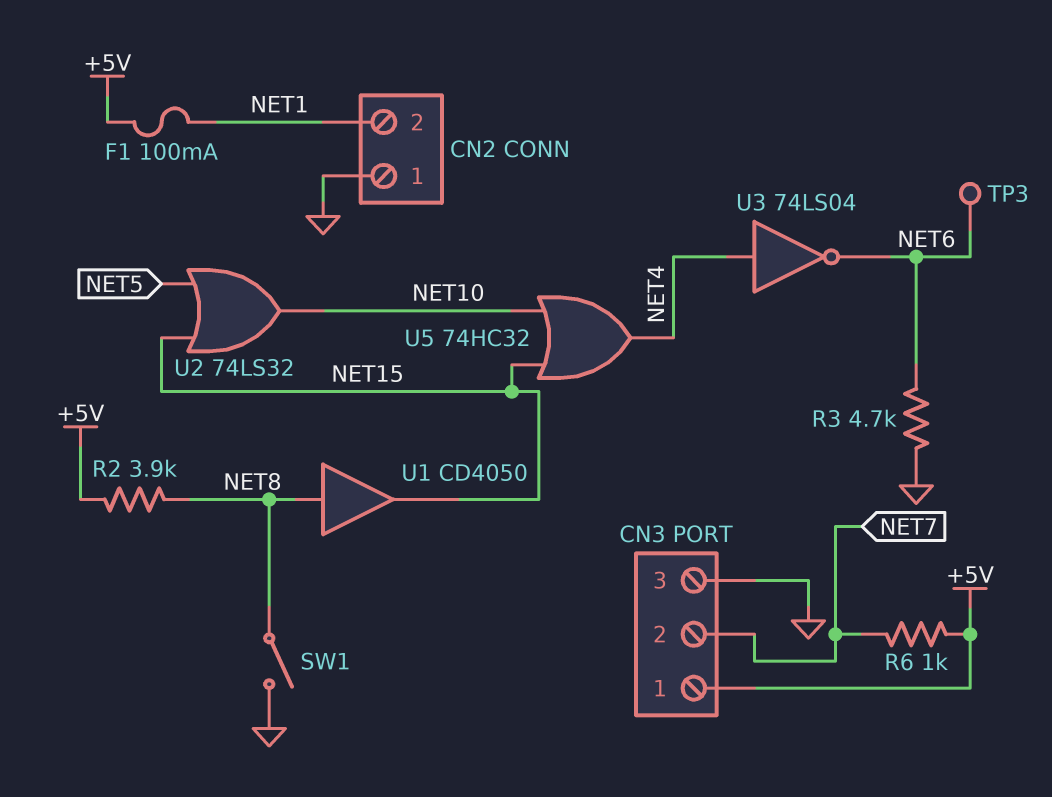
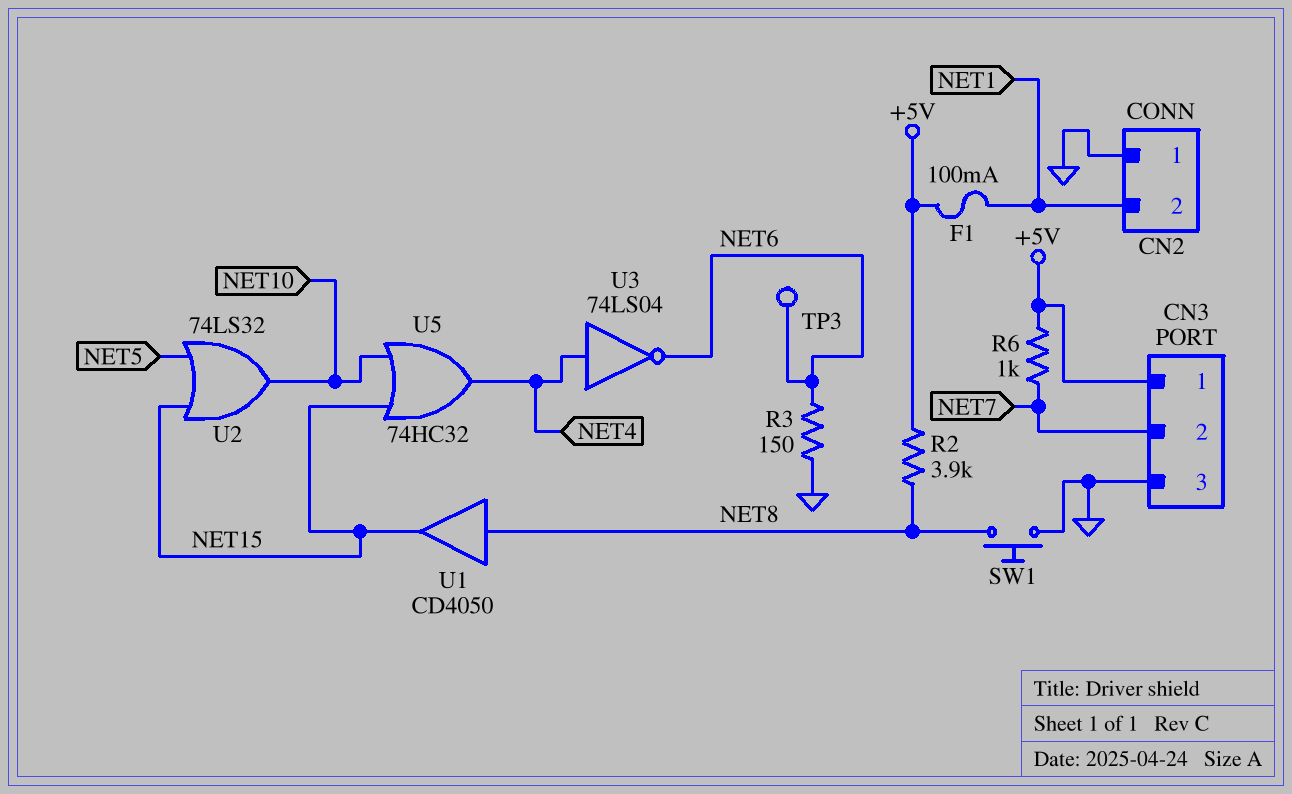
R3: 4.7k (GND, NET6) -> 150 (GND, NET6)
SW1: switch (GND, NET8) -> button (GND, NET8)

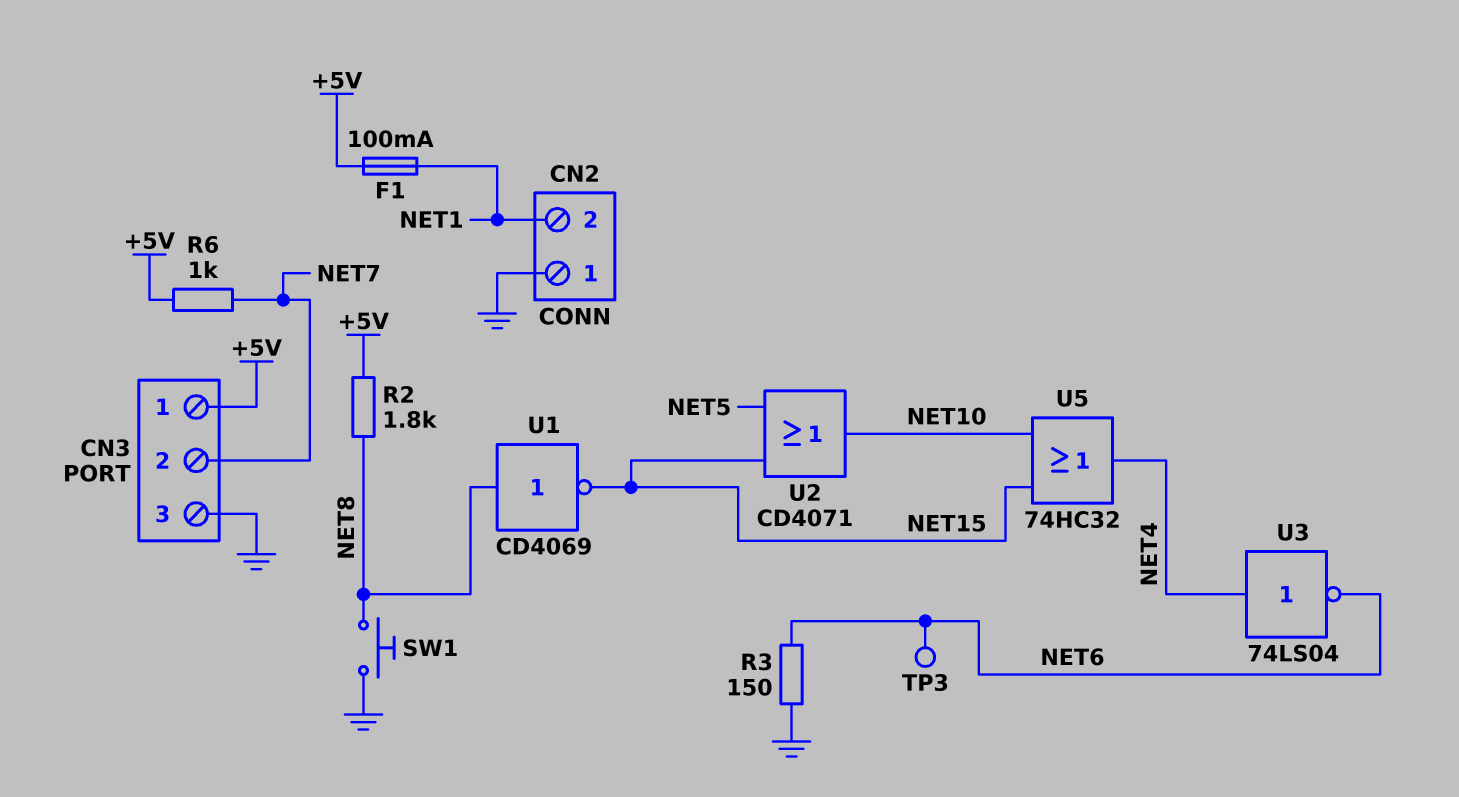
R2: 3.9k (+5V, NET8) -> 1.8k (+5V, NET8)
U1: buffer CD4050 (in NET8, out NET15) -> NOT CD4069 (in NET8, out NET15)
U2: OR 74LS32 (in NET5, in NET15, out NET10) -> OR CD4071 (in NET5, in NET15, out NET10)

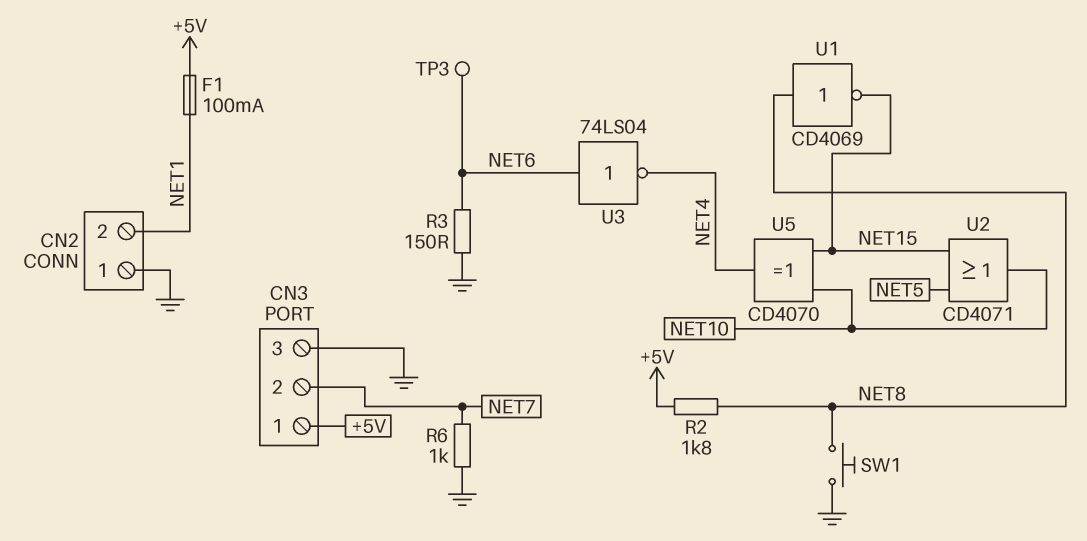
R6: 1k (+5V, NET7) -> 1k (GND, NET7)
U3: NOT 74LS04 (in NET4, out NET6) -> NOT 74LS04 (in NET6, out NET4)
U5: OR 74HC32 (in NET10, in NET15, out NET4) -> XOR CD4070 (in NET10, in NET15, out NET4)

